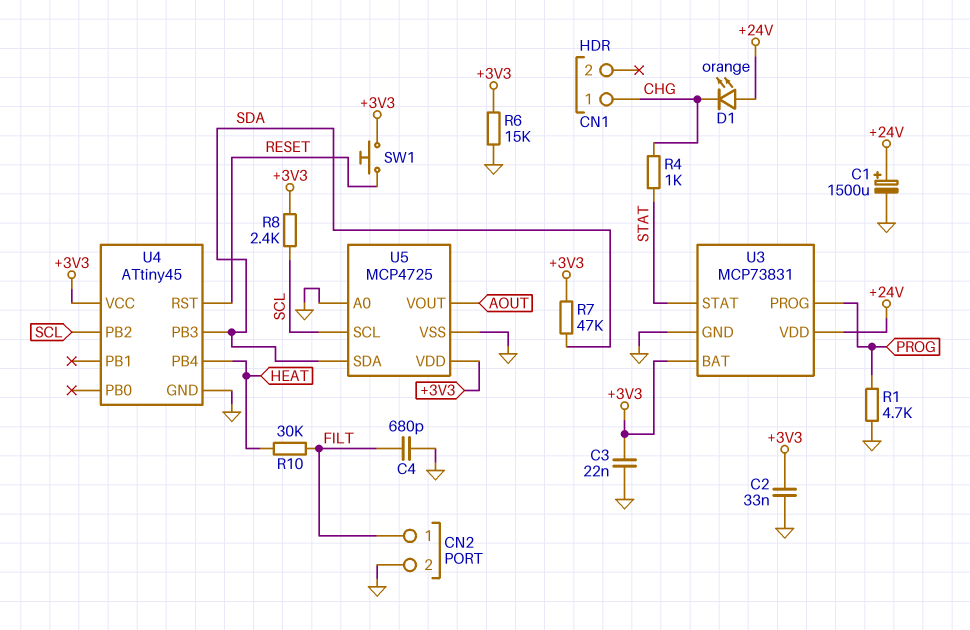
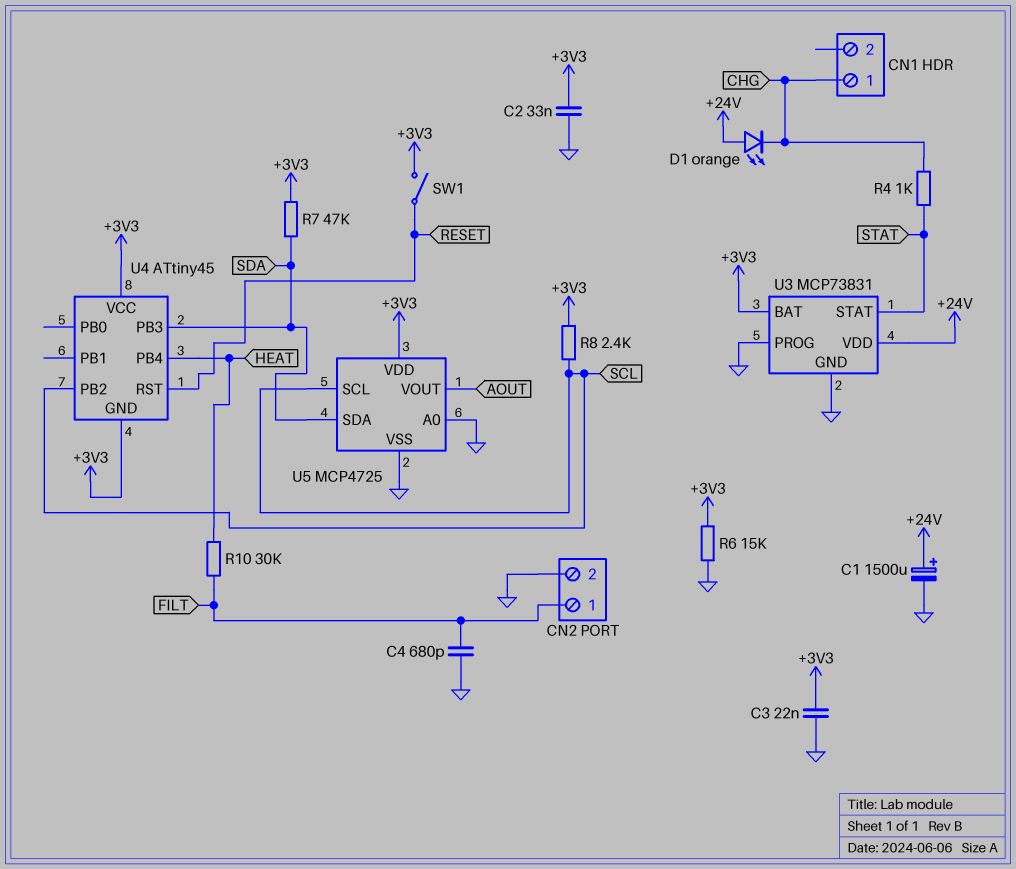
R1: 4.7k (GND, PROG) -> none
SW1: button (+3V3, RESET) -> switch (+3V3, RESET)
U3 pin PROG: PROG -> GND
U4 pin GND: GND -> +3V3

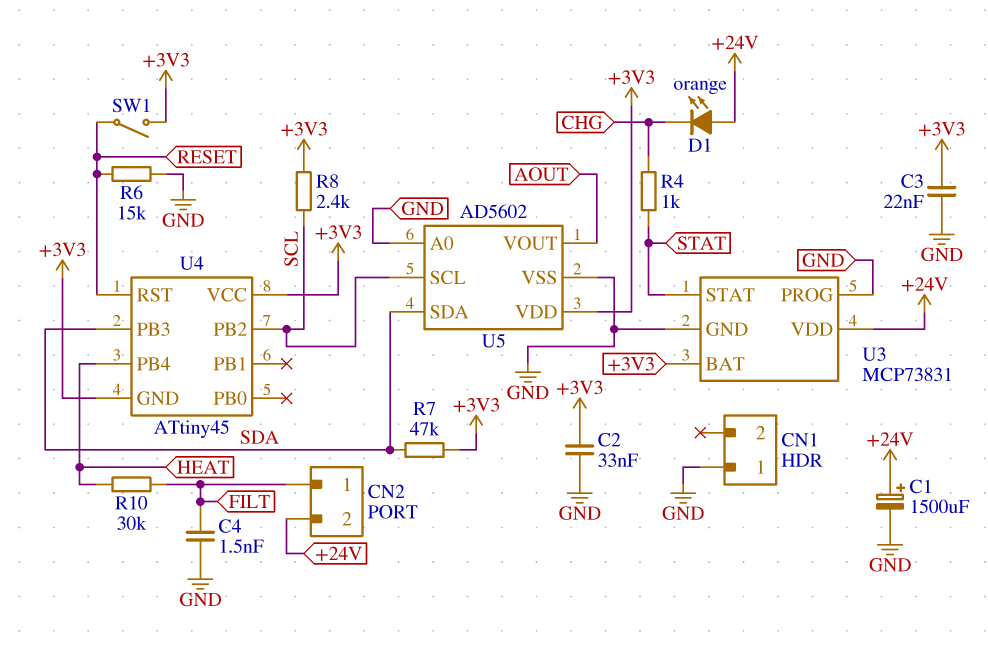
C4: 680pF (FILT, GND) -> 1.5nF (FILT, GND)
CN1 pin 1: CHG -> GND
CN2 pin 2: GND -> +24V
R6: 15k (+3V3, GND) -> 15k (GND, RESET)
U5: MCP4725 -> AD5602

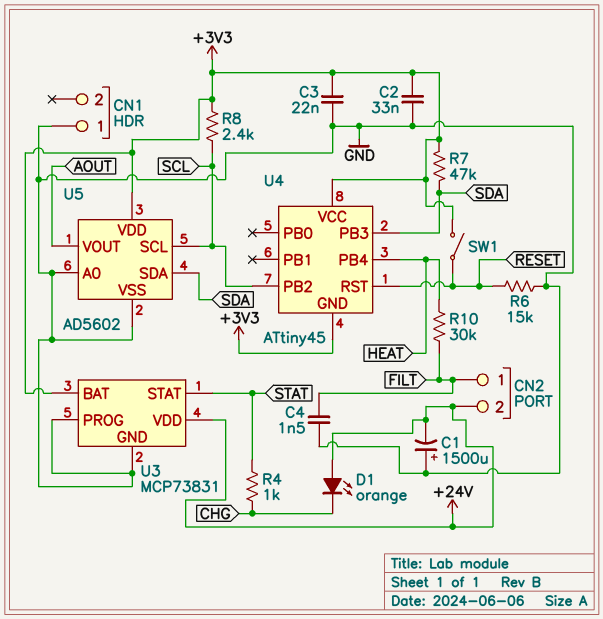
C1: 1500uF (plus +24V, minus GND) -> 1500uF (plus GND, minus +24V)

